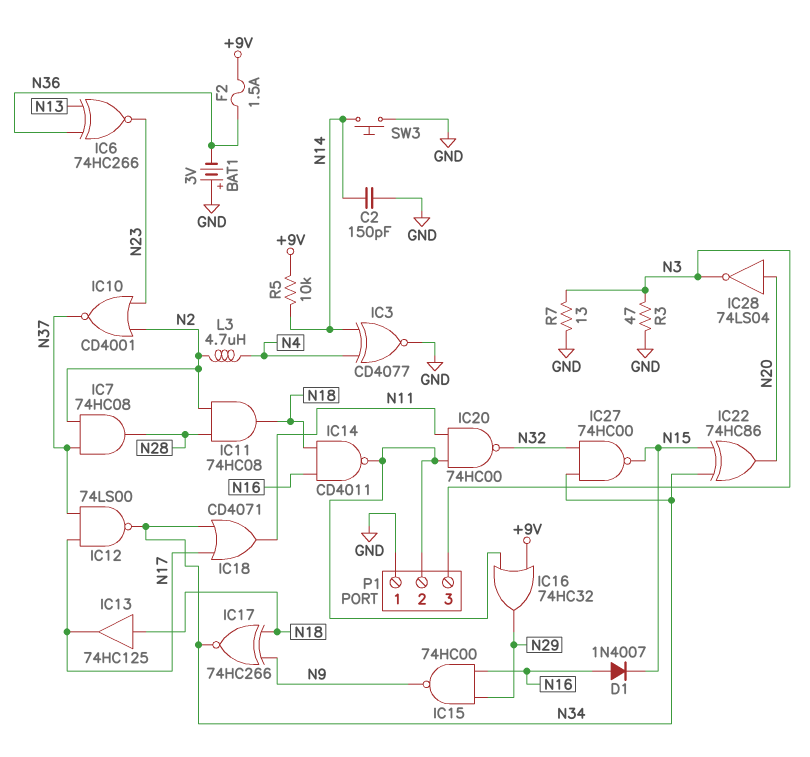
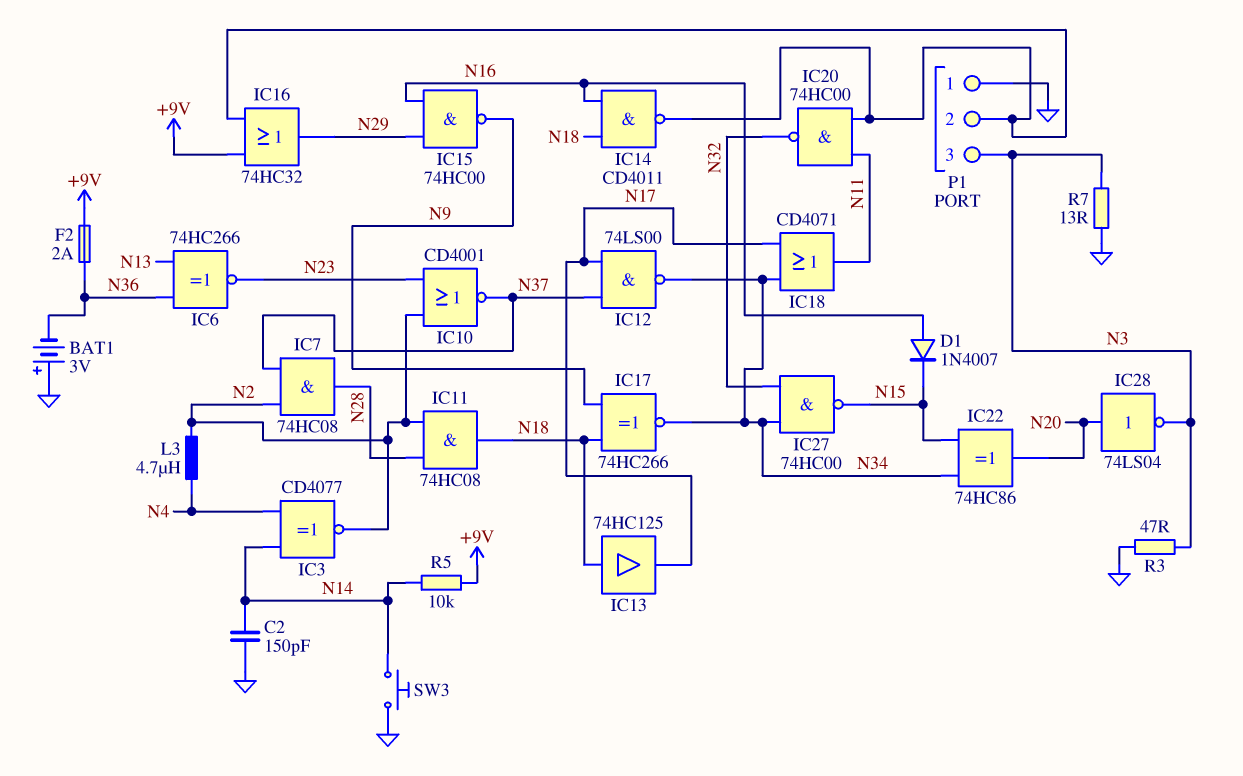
F2: 1.5A (+9V, N36) -> 2A (+9V, N36)
IC3: XNOR CD4077 (in N4, in N14, out GND) -> XNOR CD4077 (in N4, in N14, out N2)

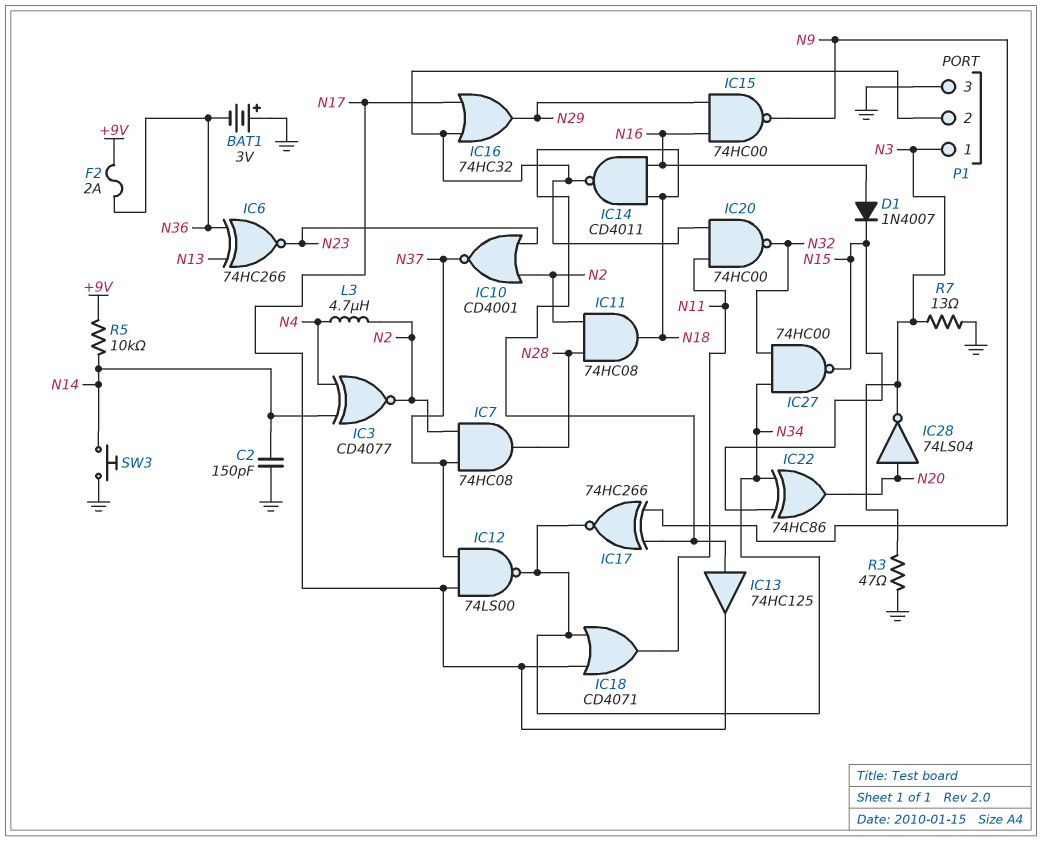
IC16: OR 74HC32 (in +9V, in P1/2, out N29) -> OR 74HC32 (in N17, in P1/2, out N29)
P1 pin 1: GND -> N3
P1 pin 3: N3 -> GND

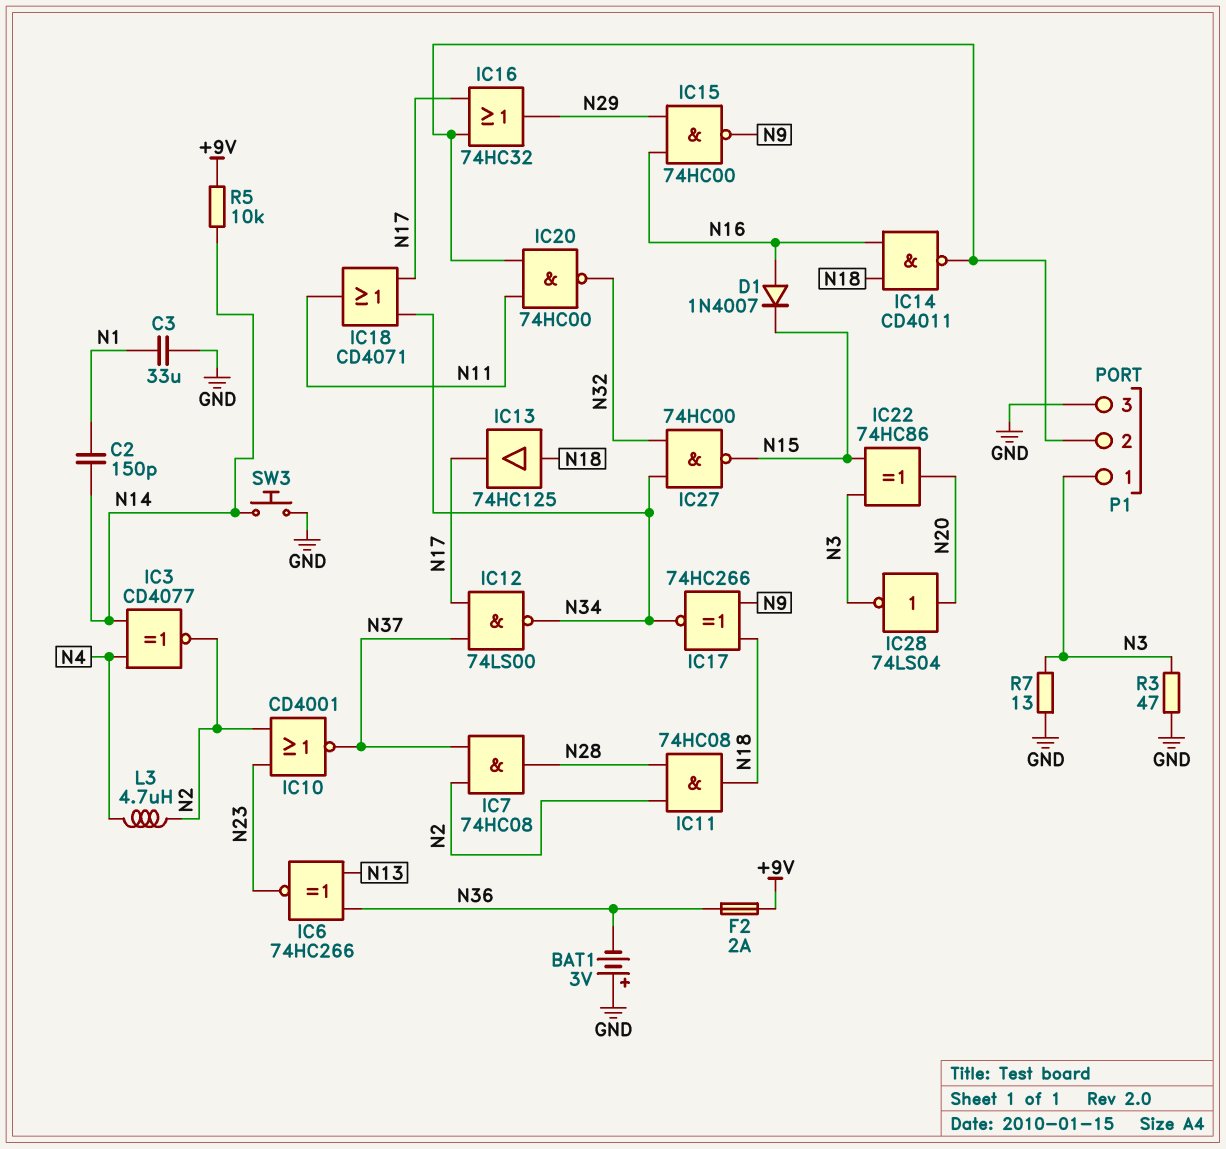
C2: 150pF (GND, N14) -> 150pF (N1, N14)
C3: none -> 33uF (GND, N1)
IC22: XOR 74HC86 (in N15, in N34, out N20) -> XOR 74HC86 (in N3, in N15, out N20)

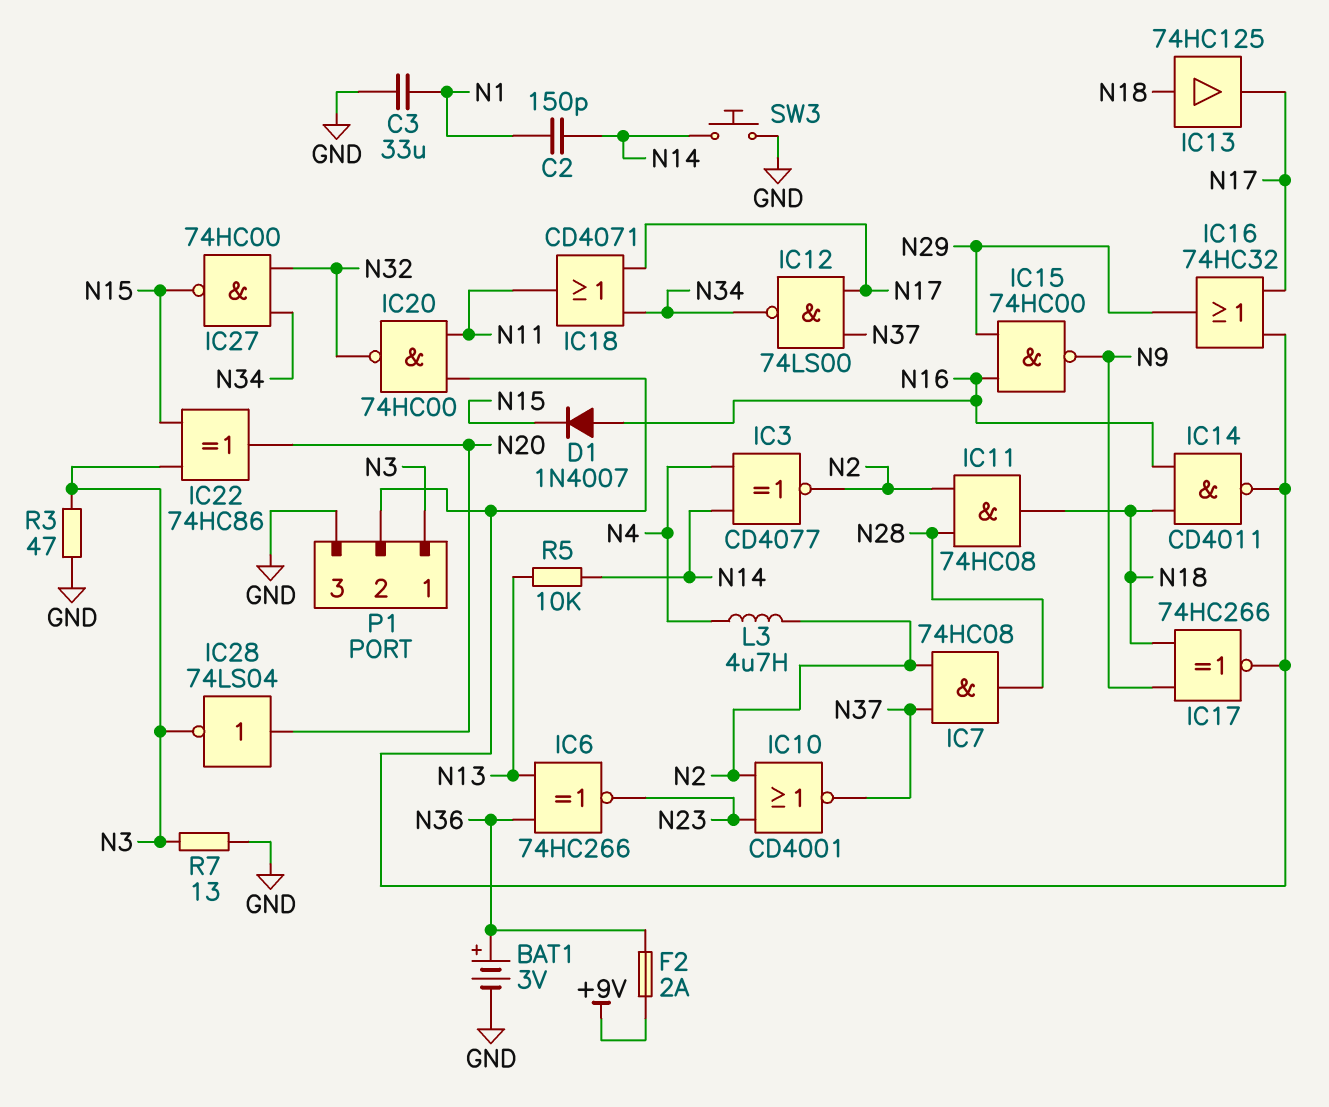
BAT1: 3V (plus GND, minus N36) -> 3V (plus N36, minus GND)
IC17: XNOR 74HC266 (in N9, in N18, out N34) -> XNOR 74HC266 (in N9, in N18, out P1/2)
R5: 10k (+9V, N14) -> 10k (N13, N14)

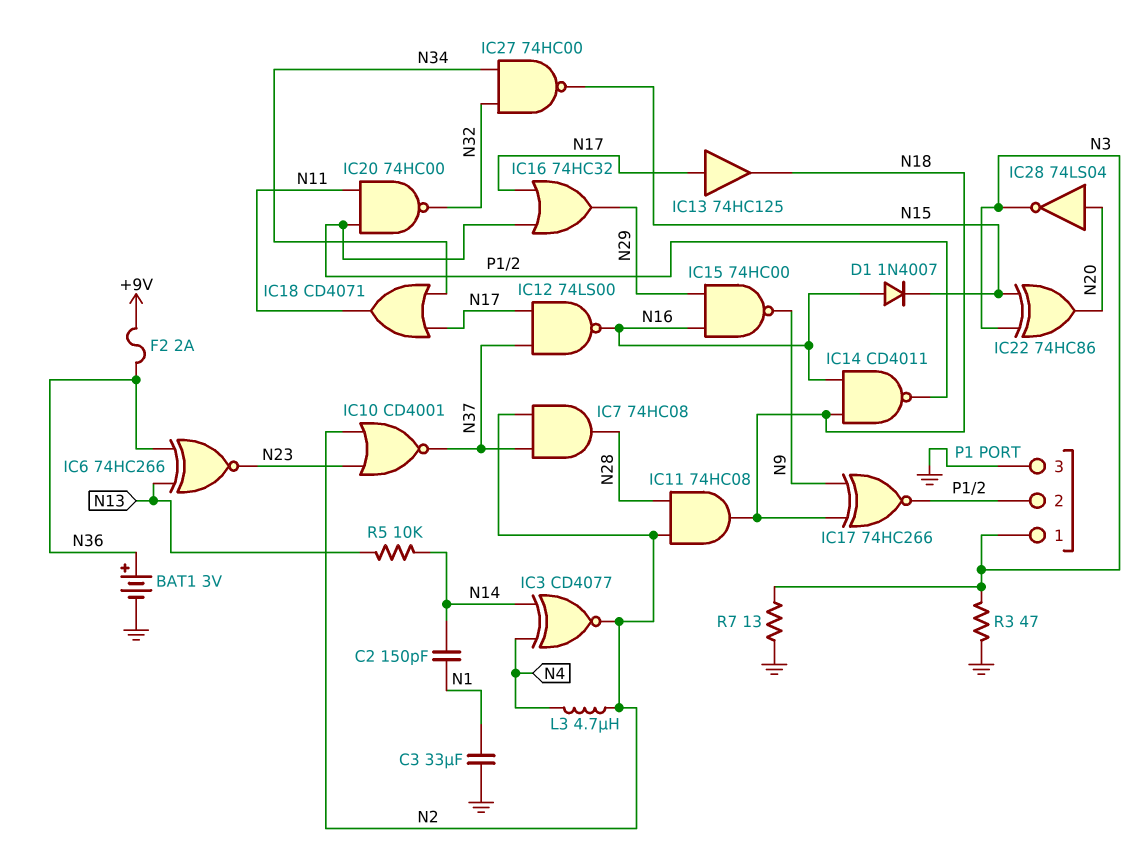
IC12: NAND 74LS00 (in N17, in N37, out N34) -> NAND 74LS00 (in N17, in N37, out N16)
IC13: buffer 74HC125 (in N18, out N17) -> buffer 74HC125 (in N17, out N18)
SW3: button (GND, N14) -> none

